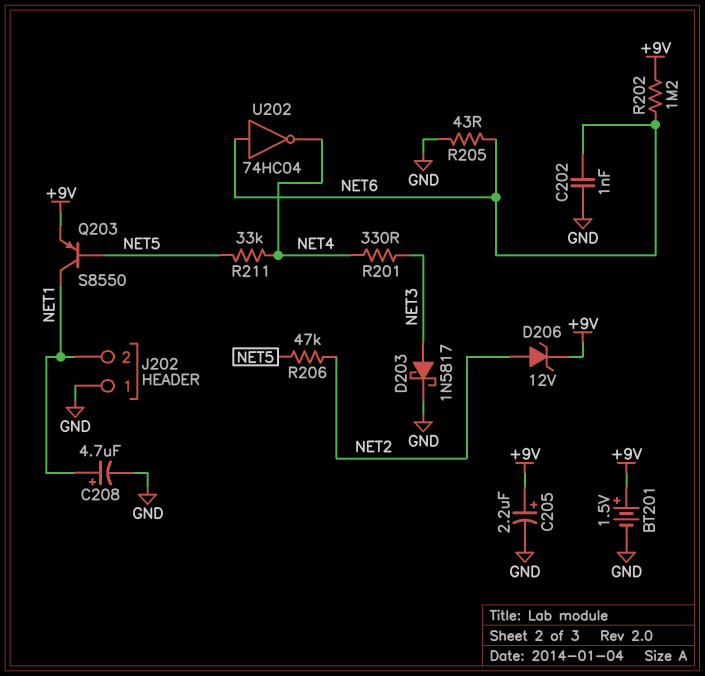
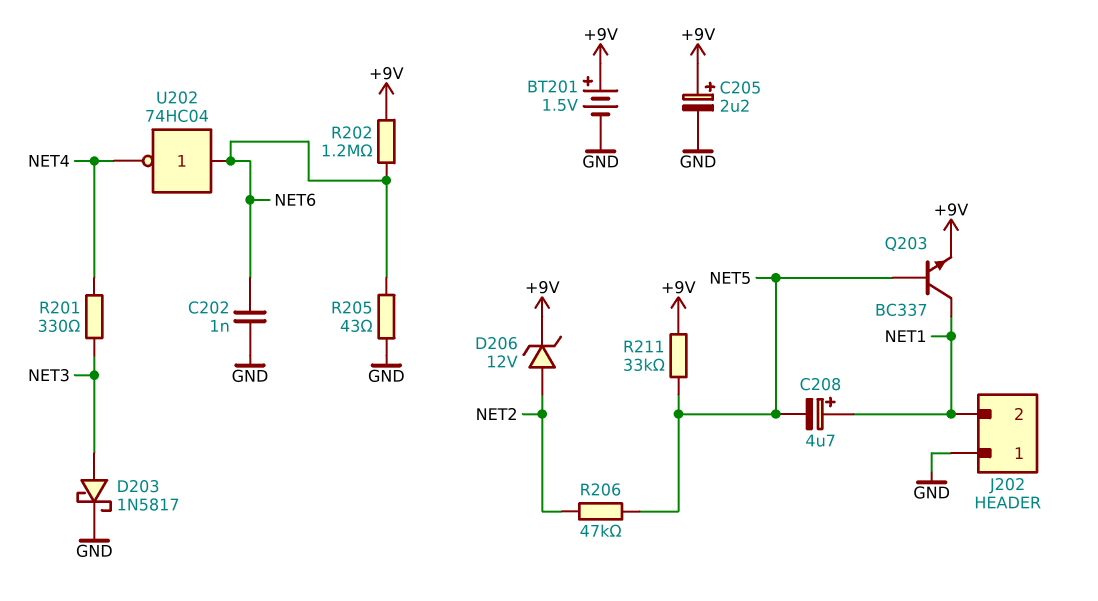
C208: 4.7uF (plus NET1, minus GND) -> 4.7uF (plus NET1, minus NET5)
Q203: PNP S8550 (B NET5, C NET1, E +9V) -> NPN BC337 (B NET5, C NET1, E +9V)
R211: 33k (NET4, NET5) -> 33k (+9V, NET5)

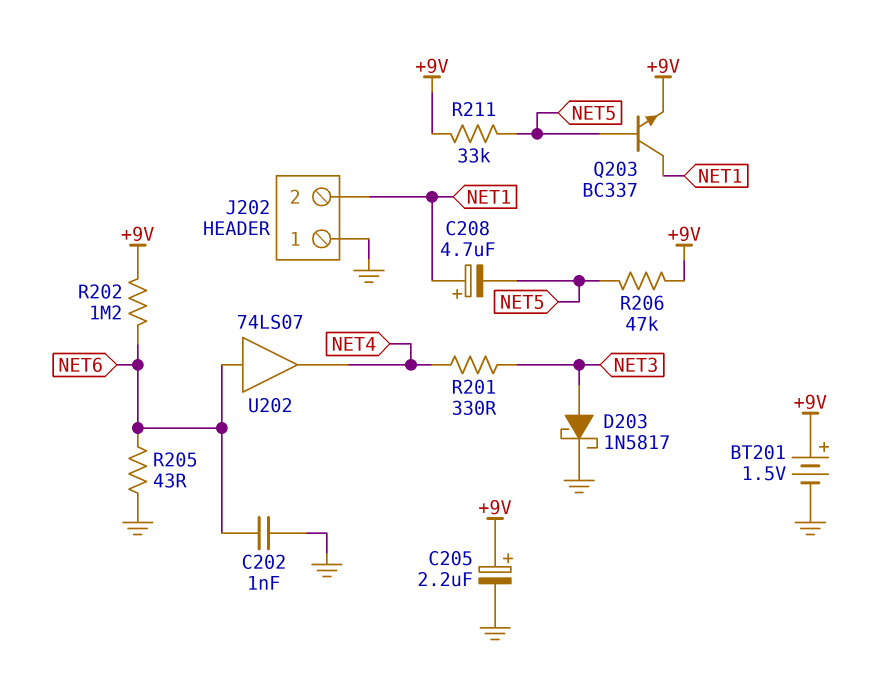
D206: zener 12V (A NET2, K +9V) -> none
R206: 47k (NET2, NET5) -> 47k (+9V, NET5)
U202: NOT 74HC04 (in NET6, out NET4) -> buffer 74LS07 (in NET6, out NET4)

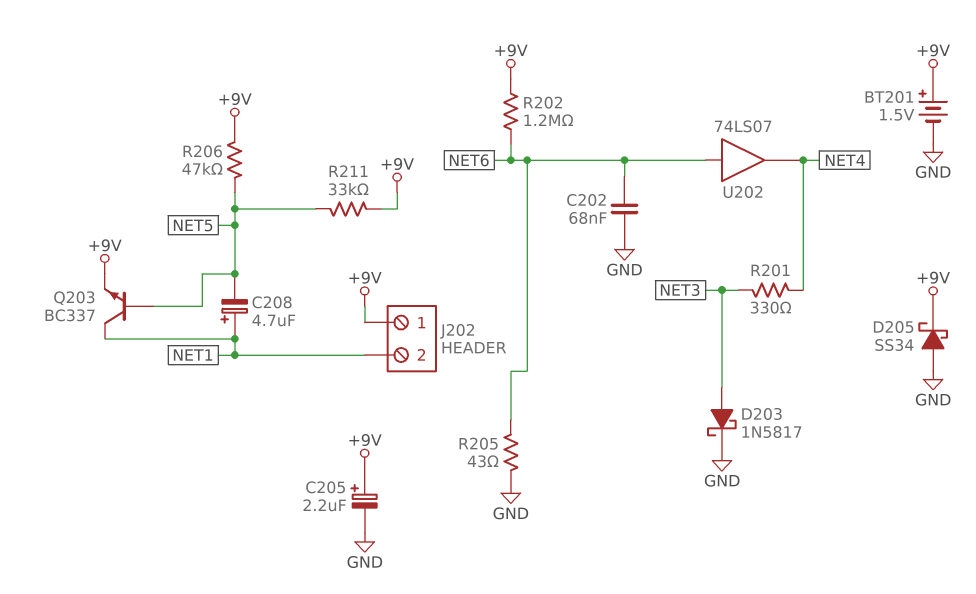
C202: 1nF (GND, NET6) -> 68nF (GND, NET6)
D205: none -> schottky SS34 (A GND, K +9V)
J202 pin 1: GND -> +9V

